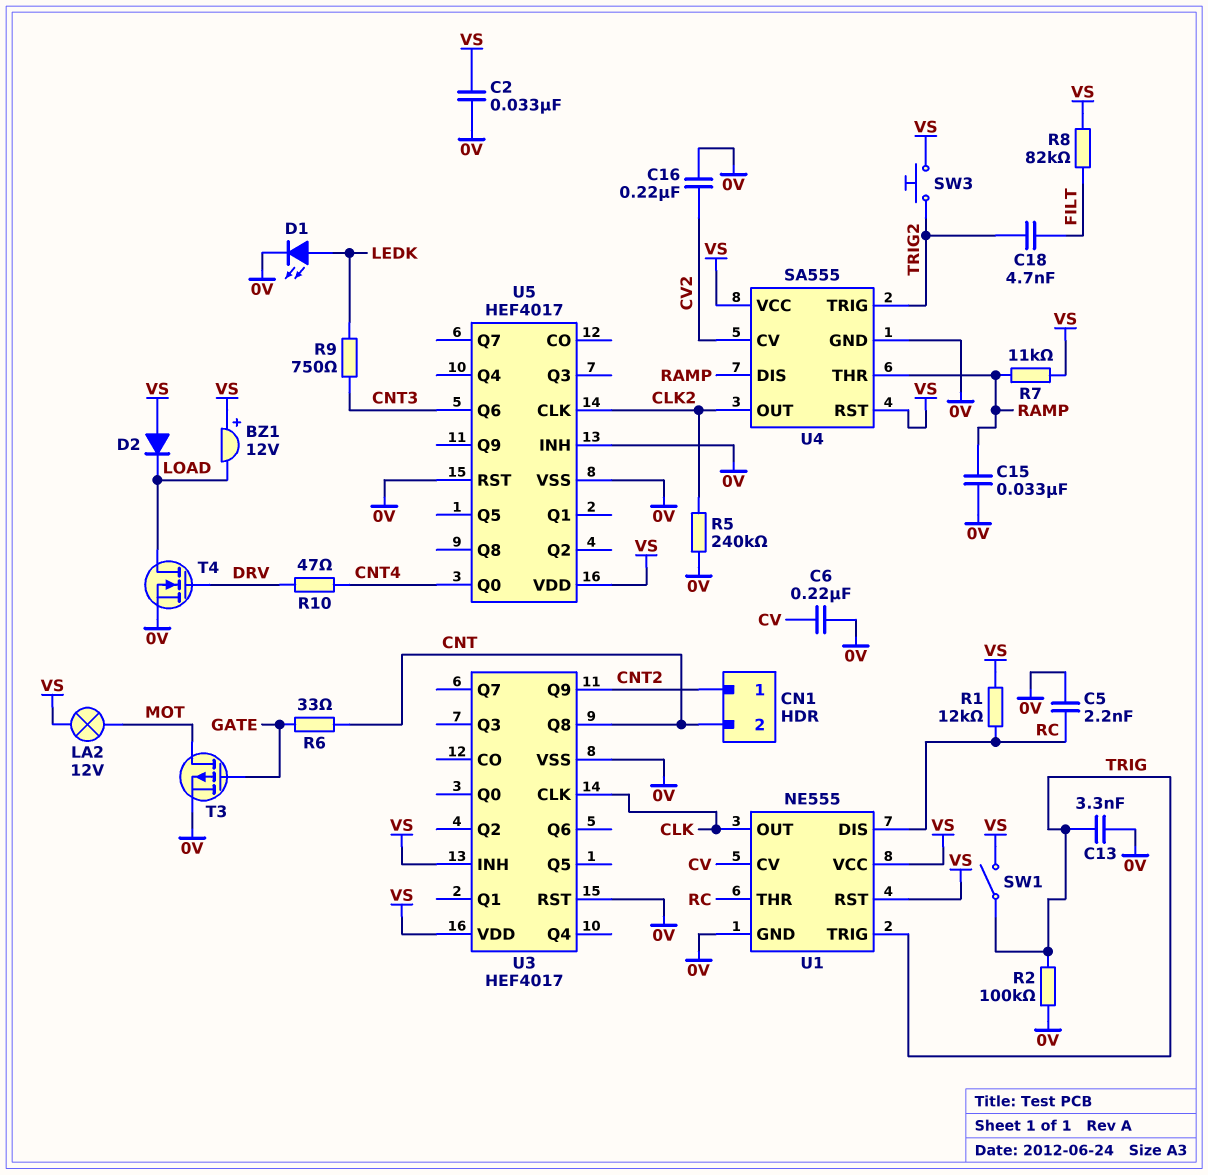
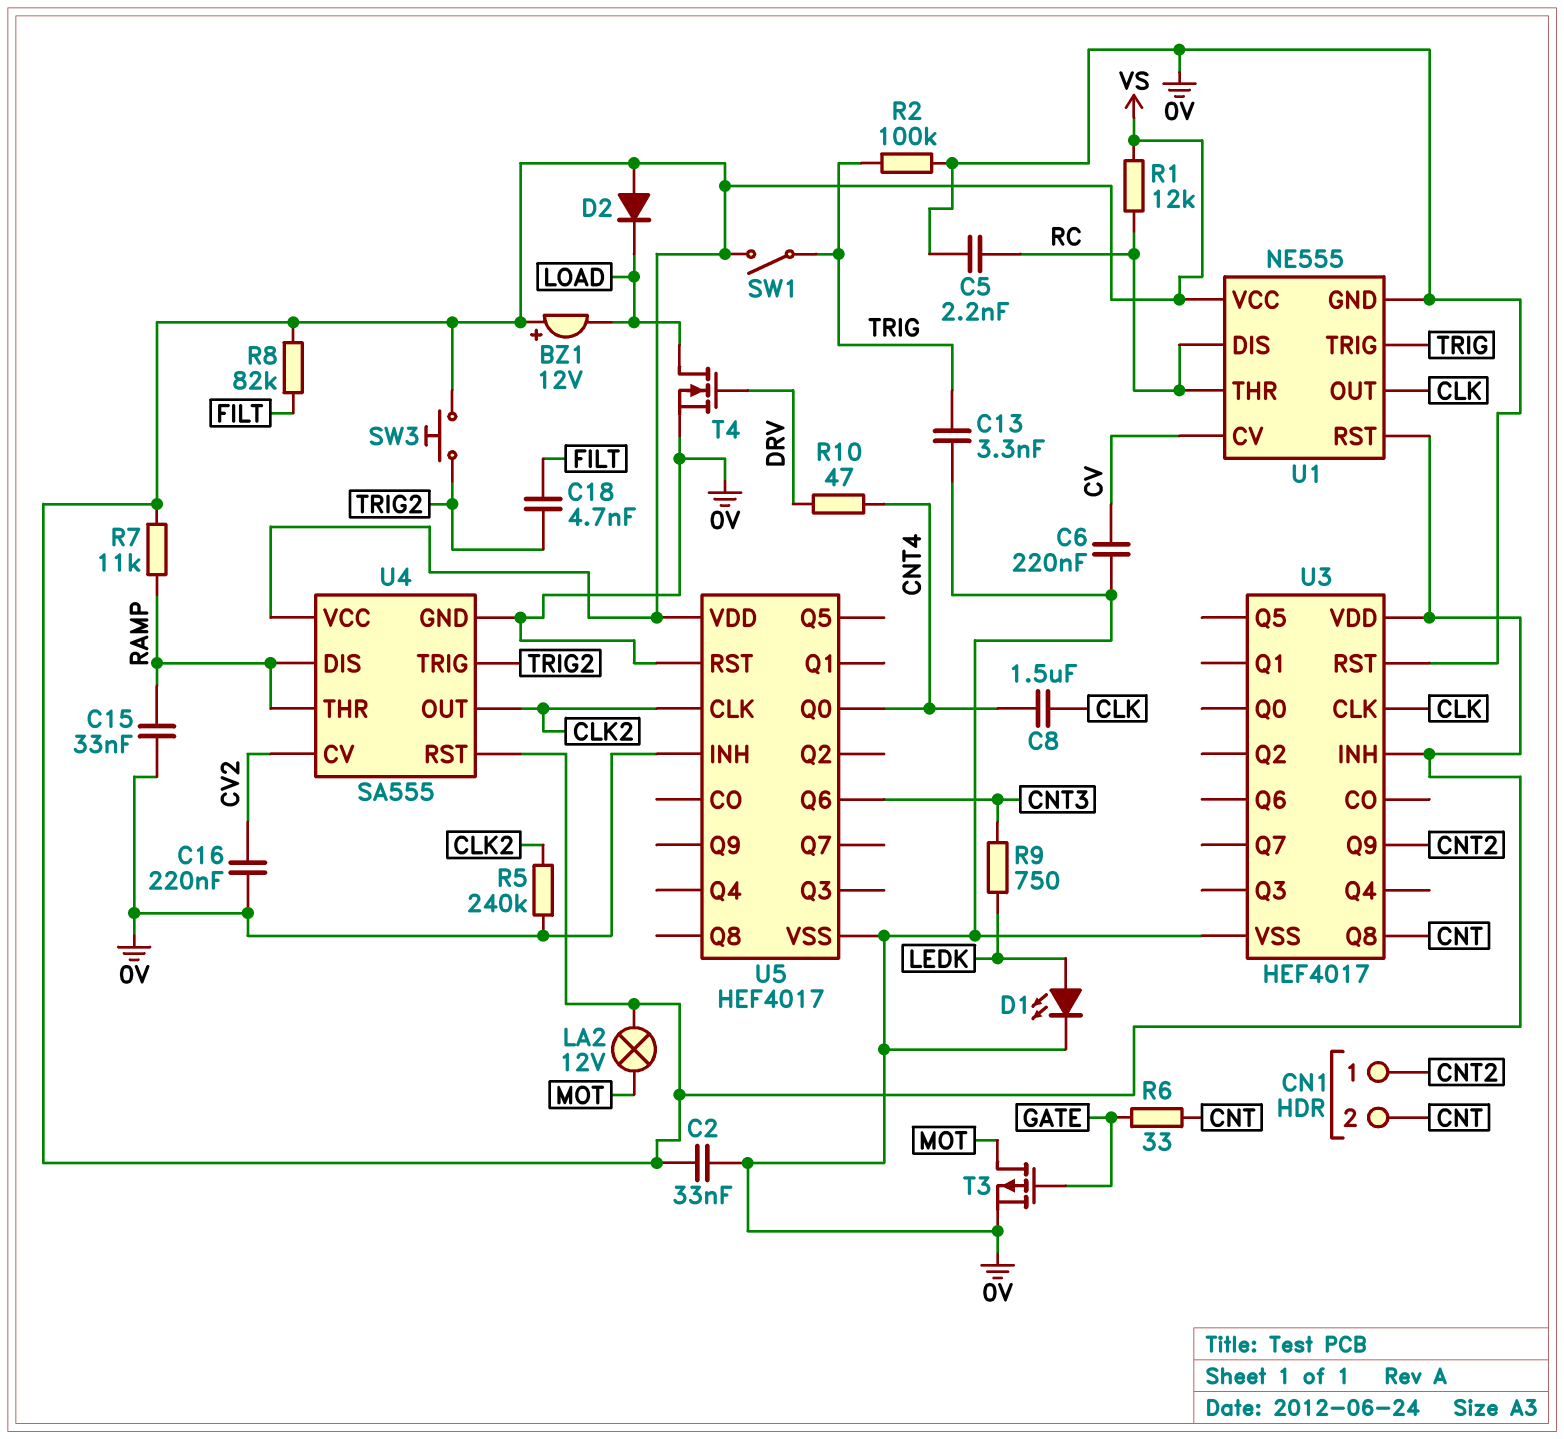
C8: none -> 1.5uF (CLK, CNT4)

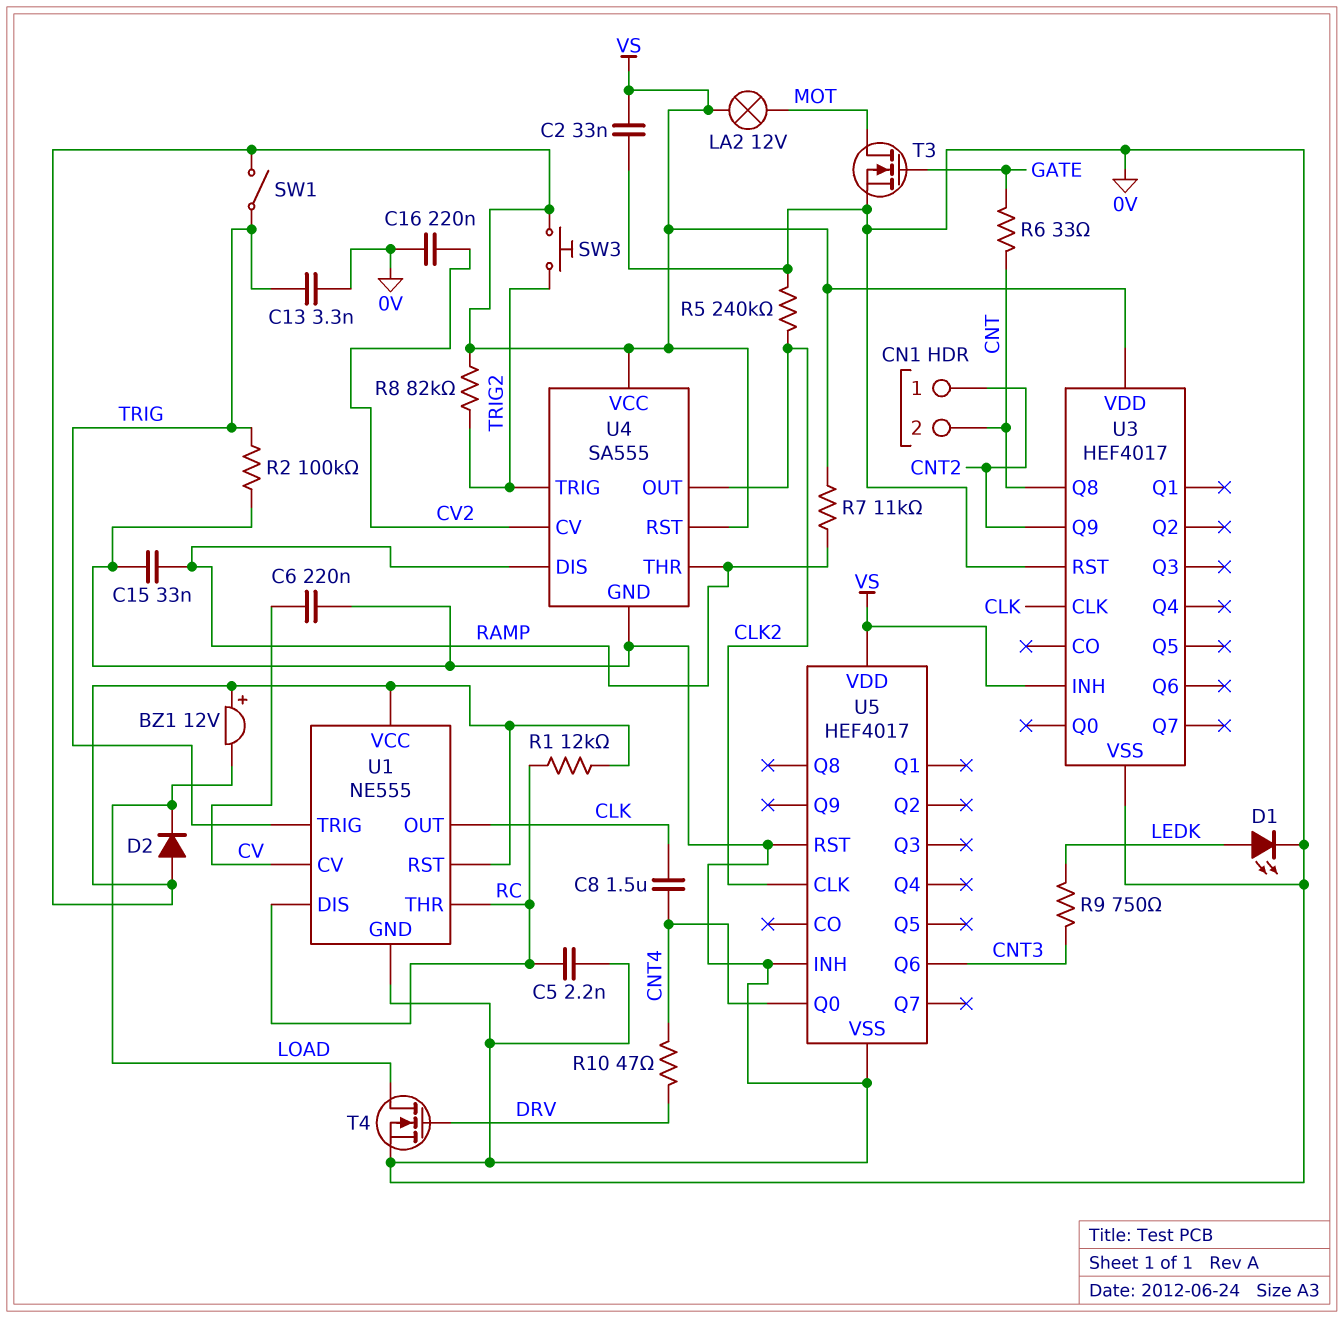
C18: 4.7nF (FILT, TRIG2) -> none
R8: 82k (FILT, VS) -> 82k (TRIG2, VS)
T3: PMOS (G GATE, D MOT, S 0V) -> NMOS (G GATE, D MOT, S 0V)

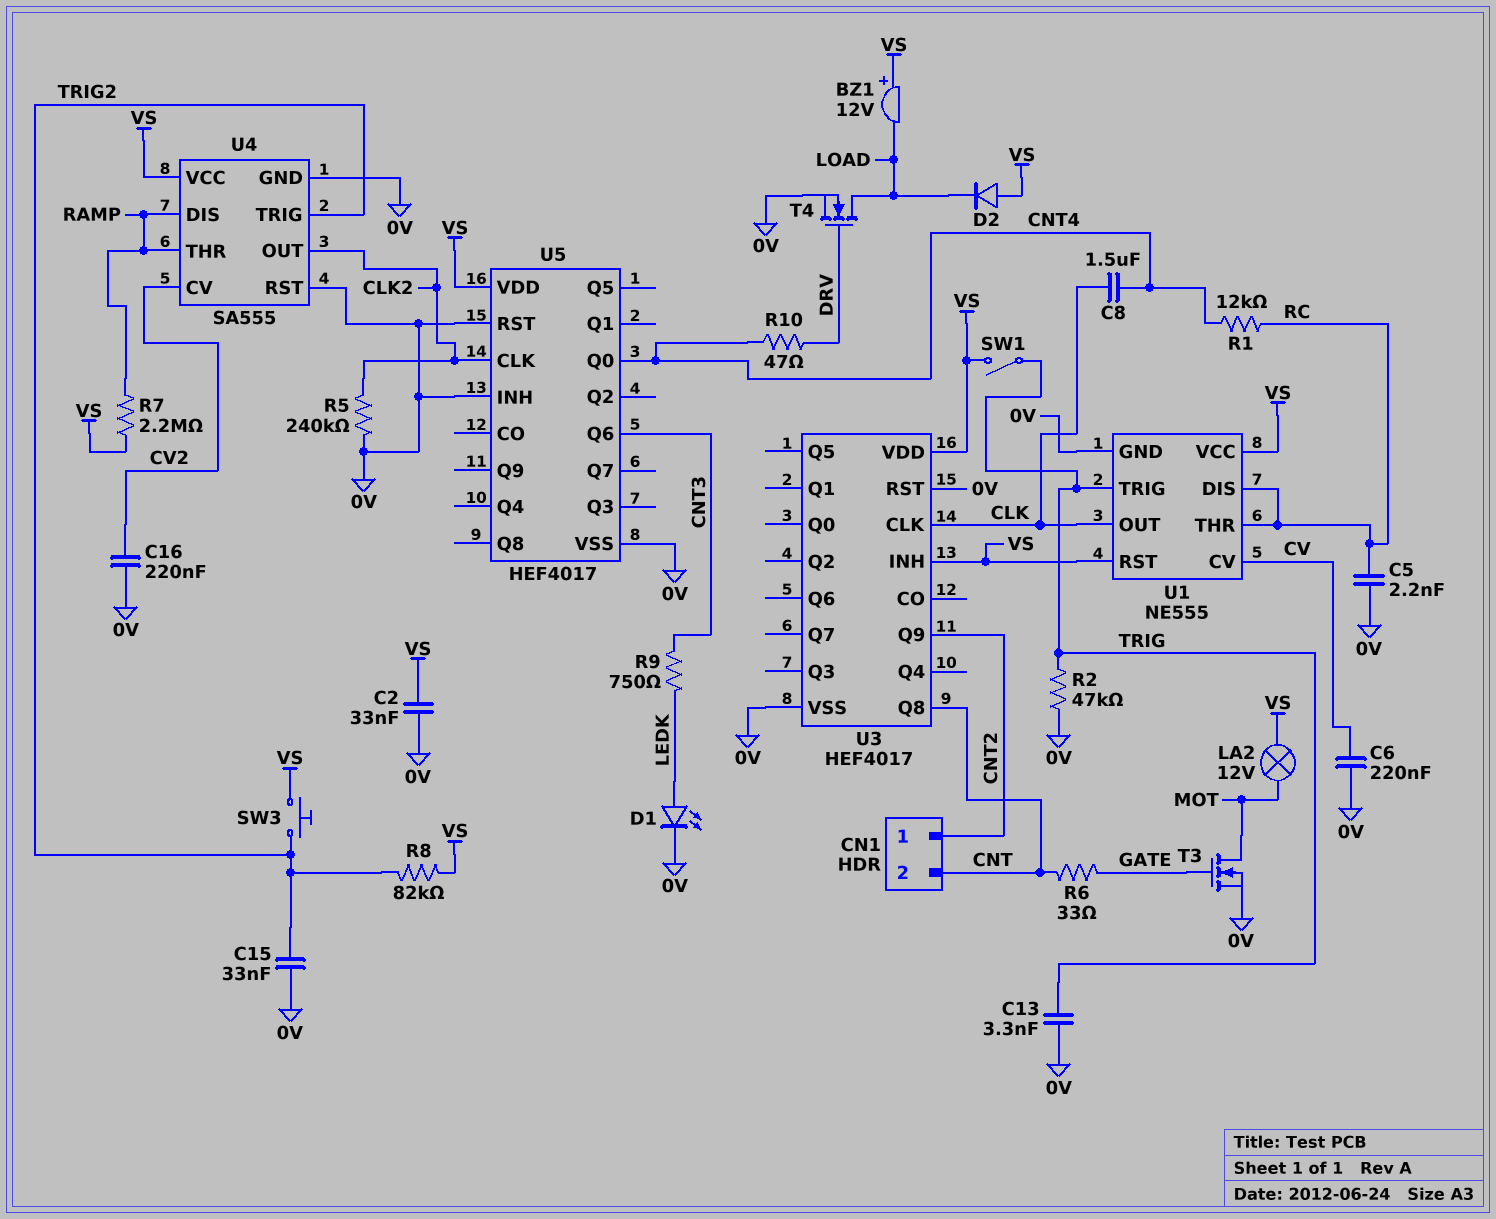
C15: 33nF (0V, RAMP) -> 33nF (0V, TRIG2)
R1: 12k (RC, VS) -> 12k (CNT4, RC)
R2: 100k (0V, TRIG) -> 47k (0V, TRIG)
R7: 11k (RAMP, VS) -> 2.2M (RAMP, VS)
U4 pin RST: VS -> 0V

